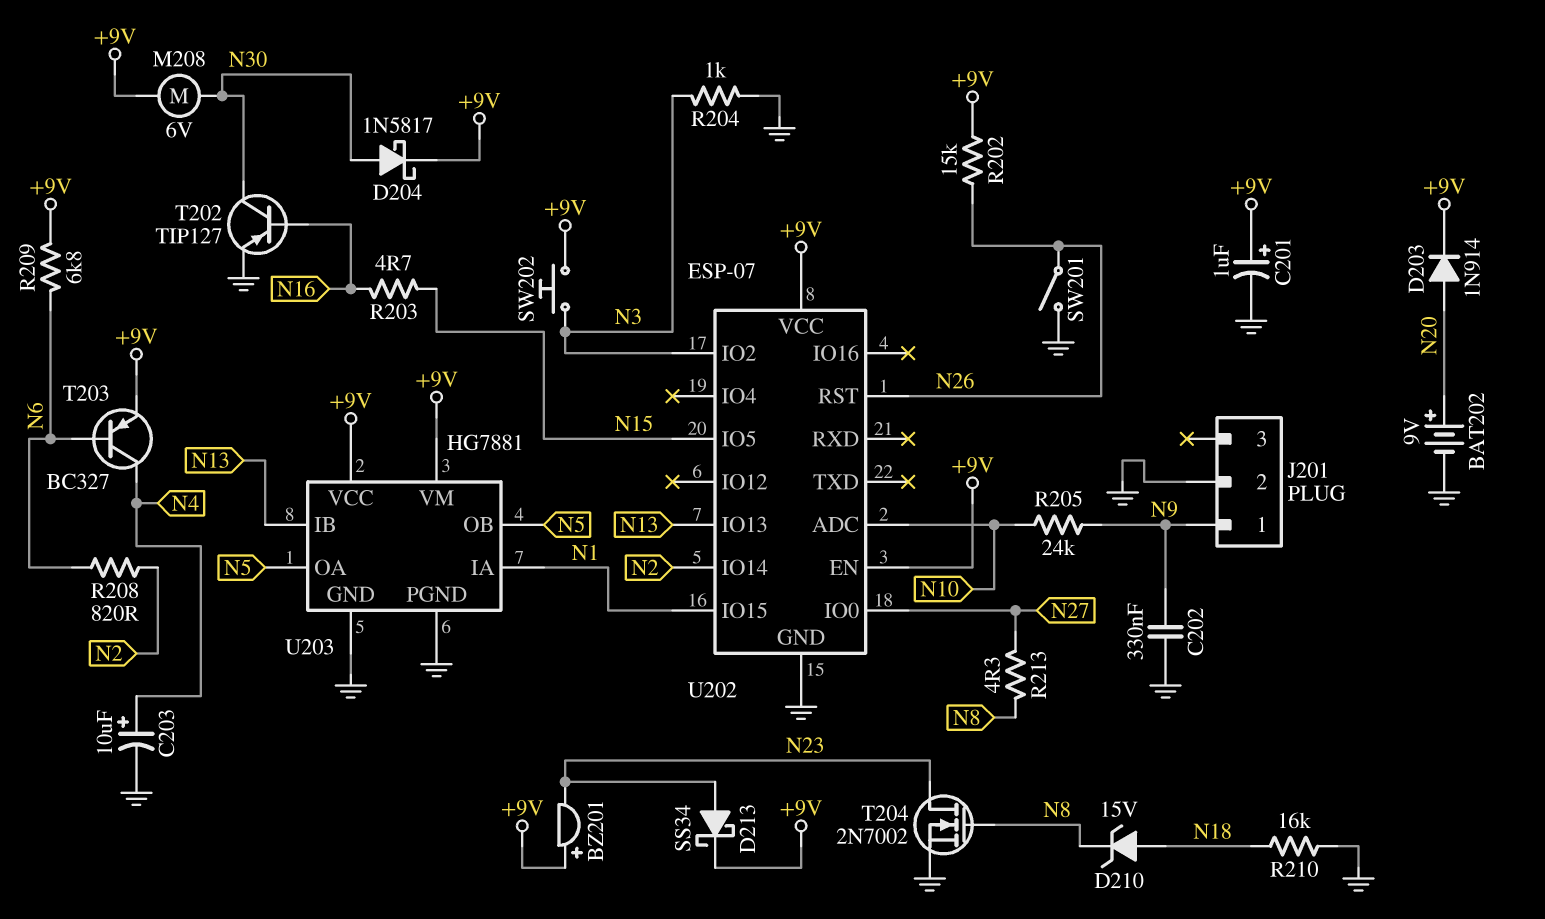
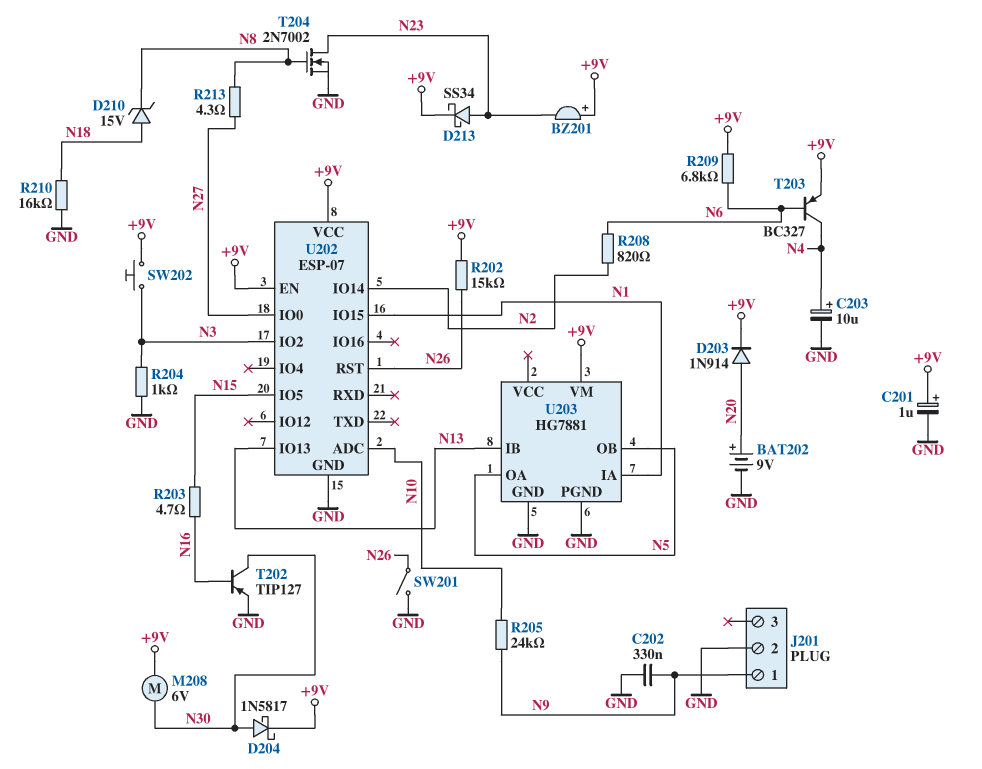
U203 pin VCC: +9V -> none

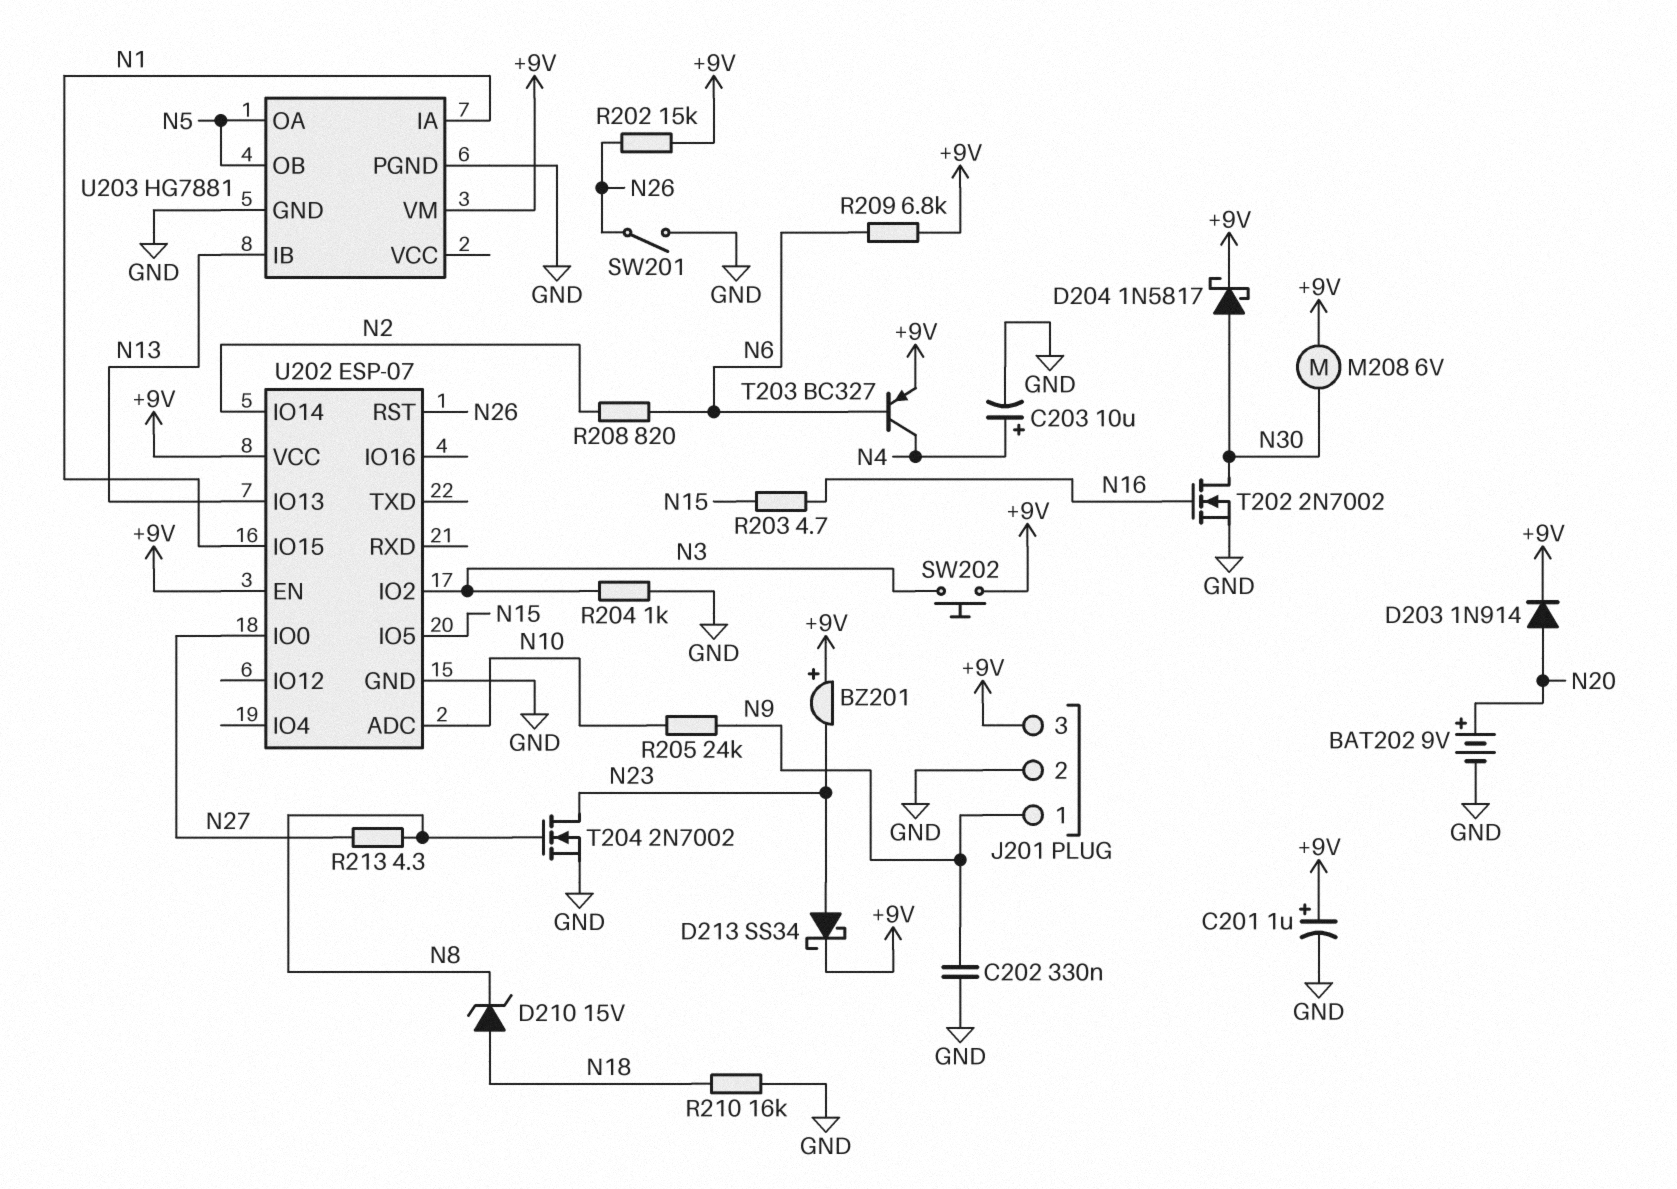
J201 pin 3: none -> +9V
T202: PNP TIP127 (B N16, C N30, E GND) -> NMOS 2N7002 (G N16, D N30, S GND)

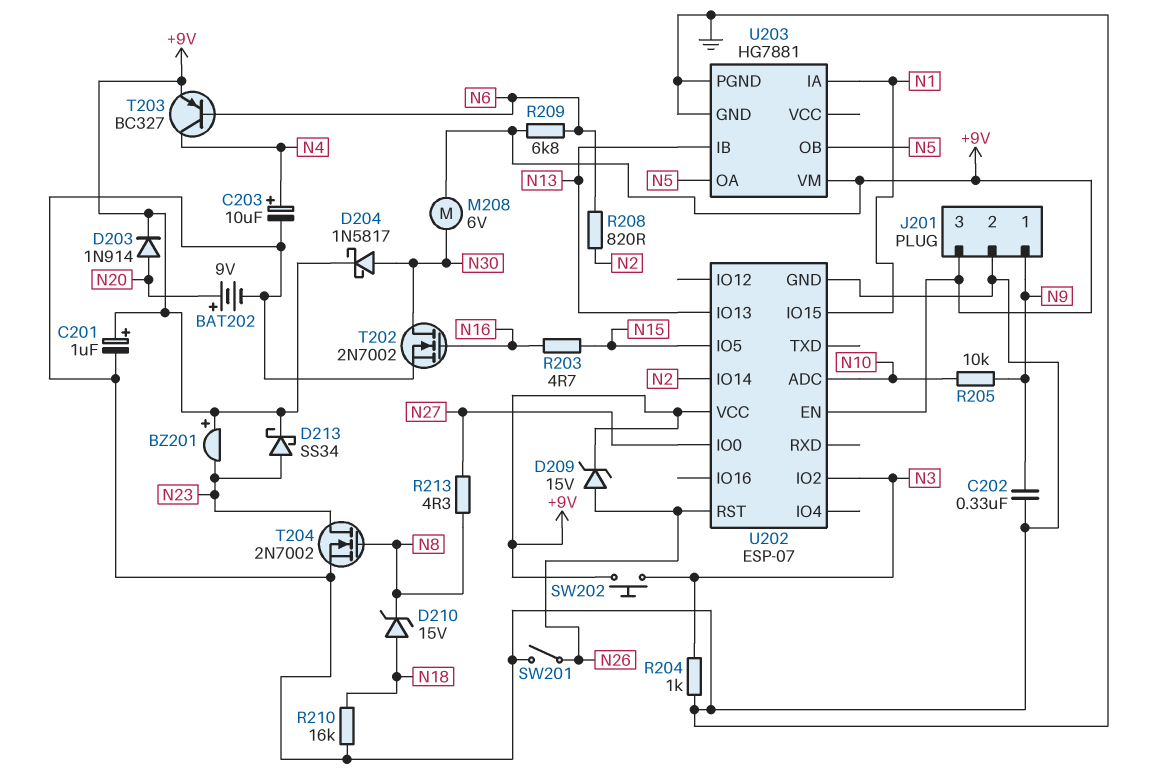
D209: none -> zener 15V (A N26, K +9V)
R202: 15k (+9V, N26) -> none
R205: 24k (N9, N10) -> 10k (N9, N10)

